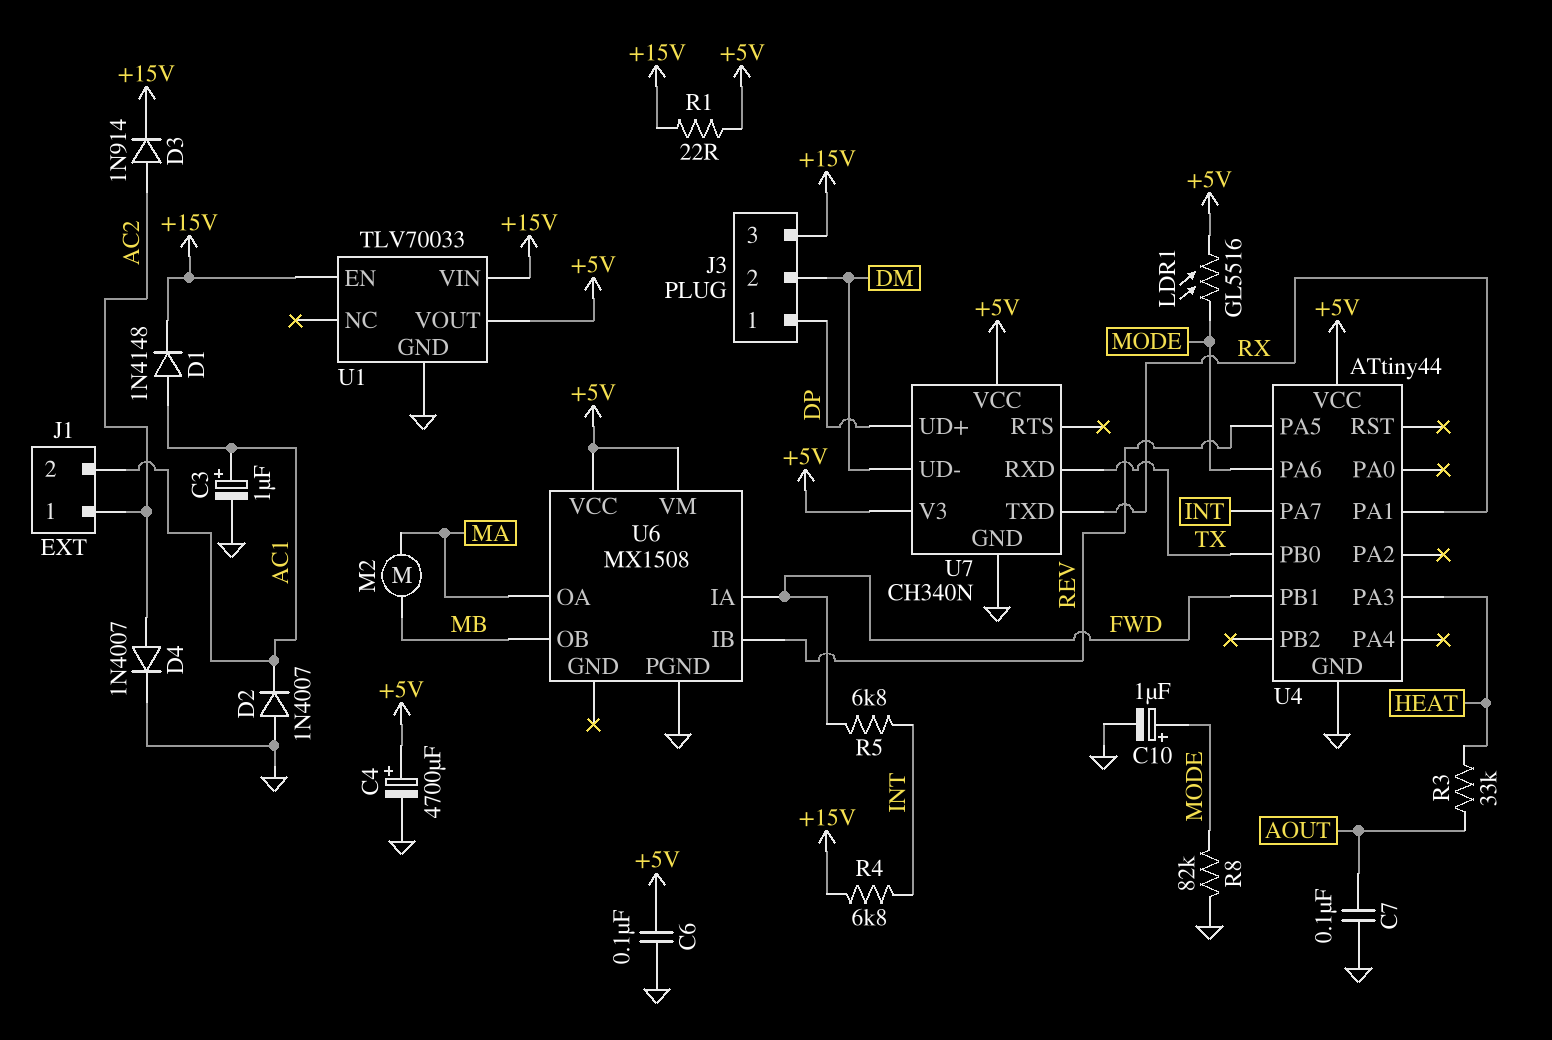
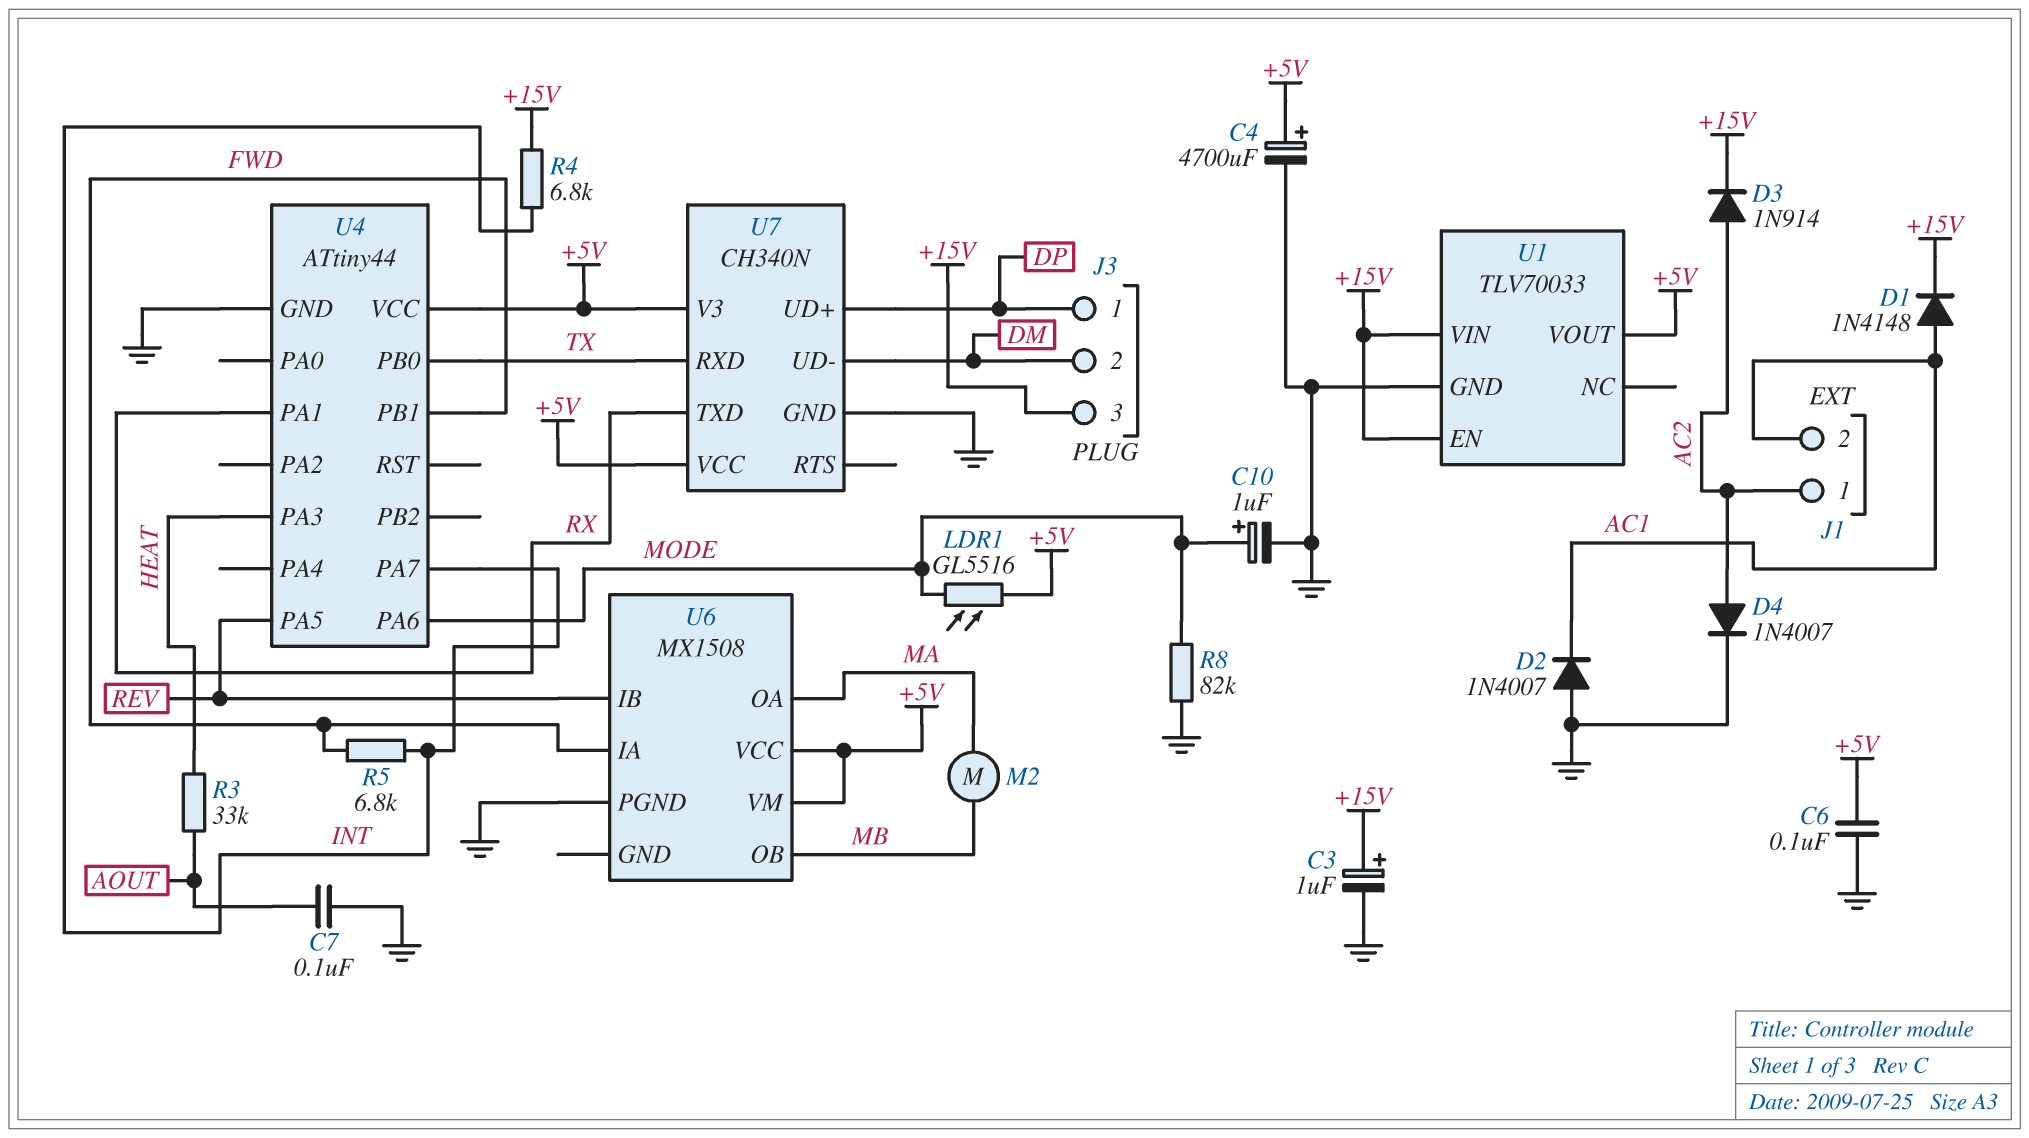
C3: 1uF (plus AC1, minus GND) -> 1uF (plus +15V, minus GND)
R1: 22 (+5V, +15V) -> none

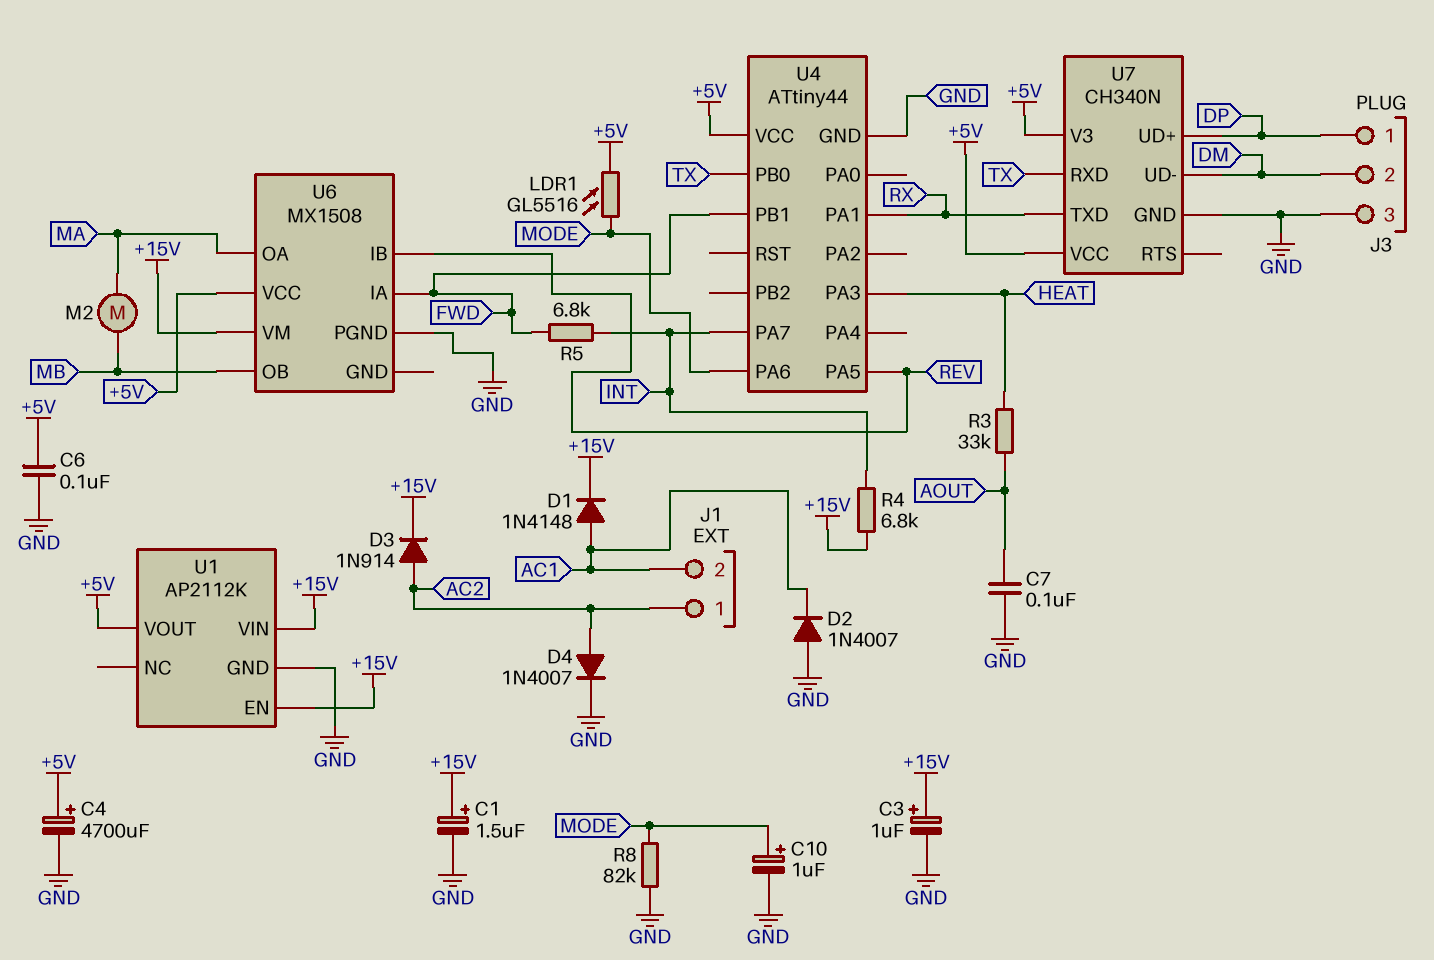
C1: none -> 1.5uF (plus +15V, minus GND)
J3 pin 3: +15V -> GND
U1: TLV70033 -> AP2112K
U6 pin VM: +5V -> +15V

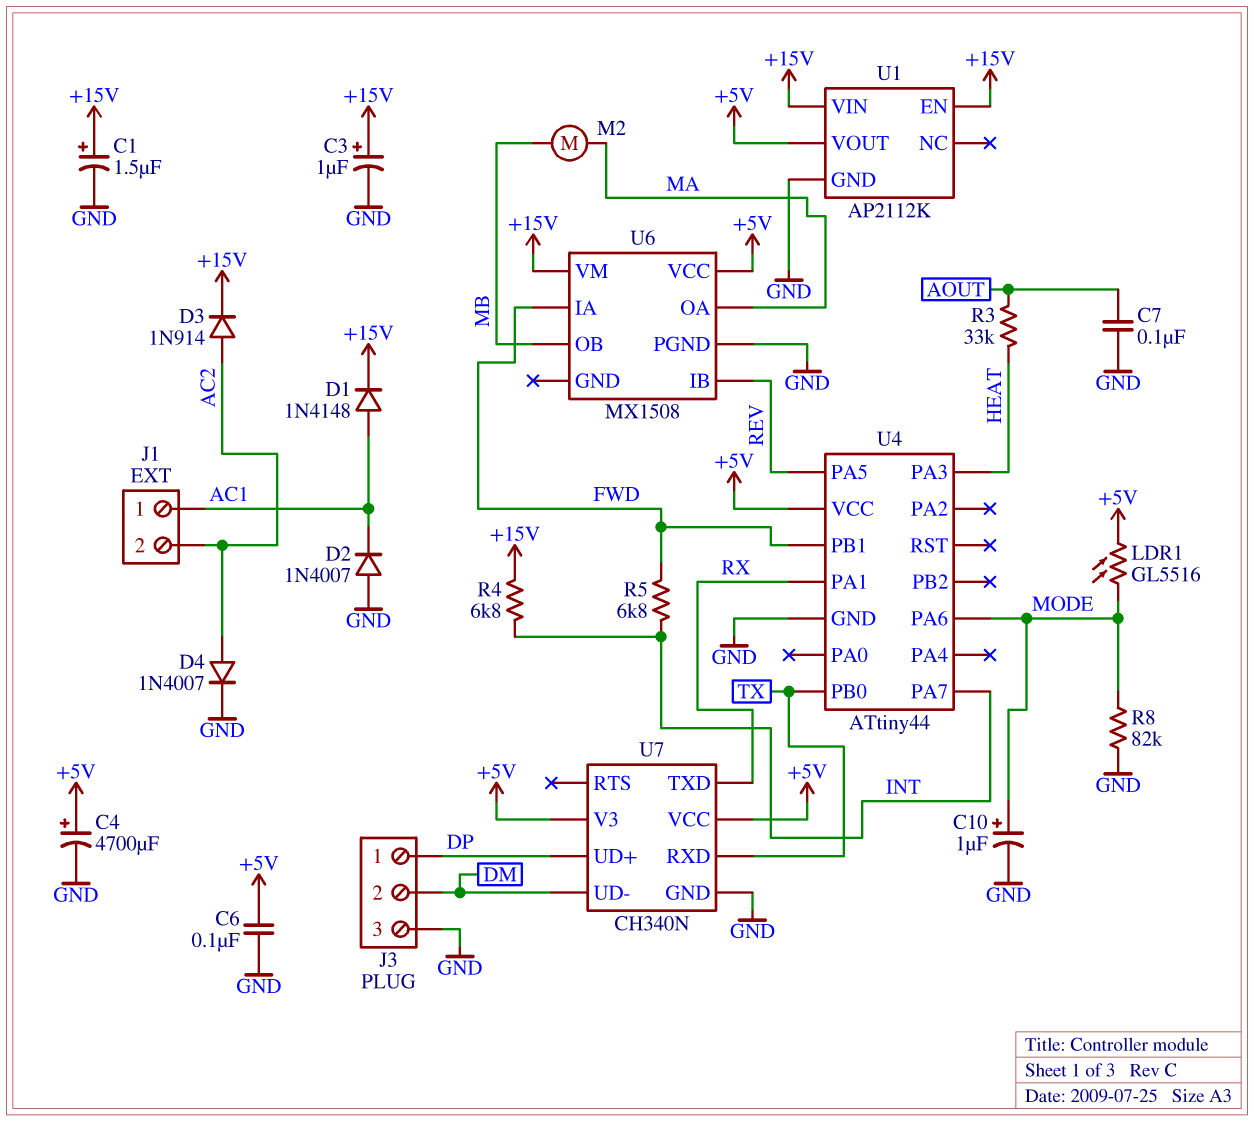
J1 pin 1: AC2 -> AC1
J1 pin 2: AC1 -> AC2

